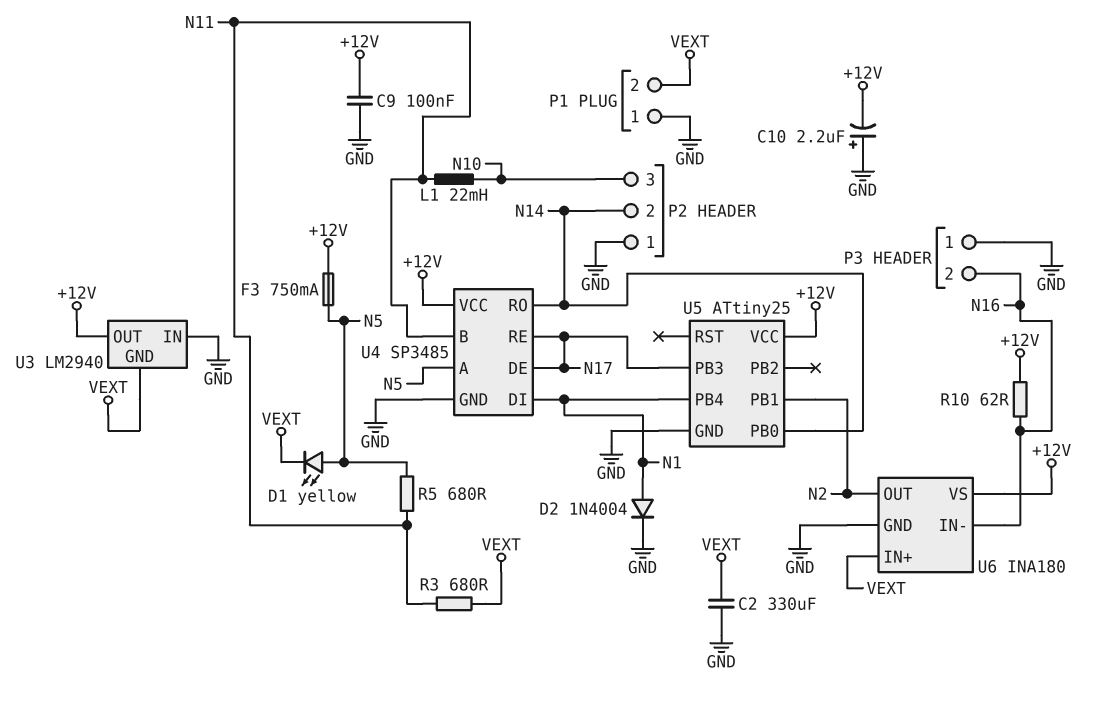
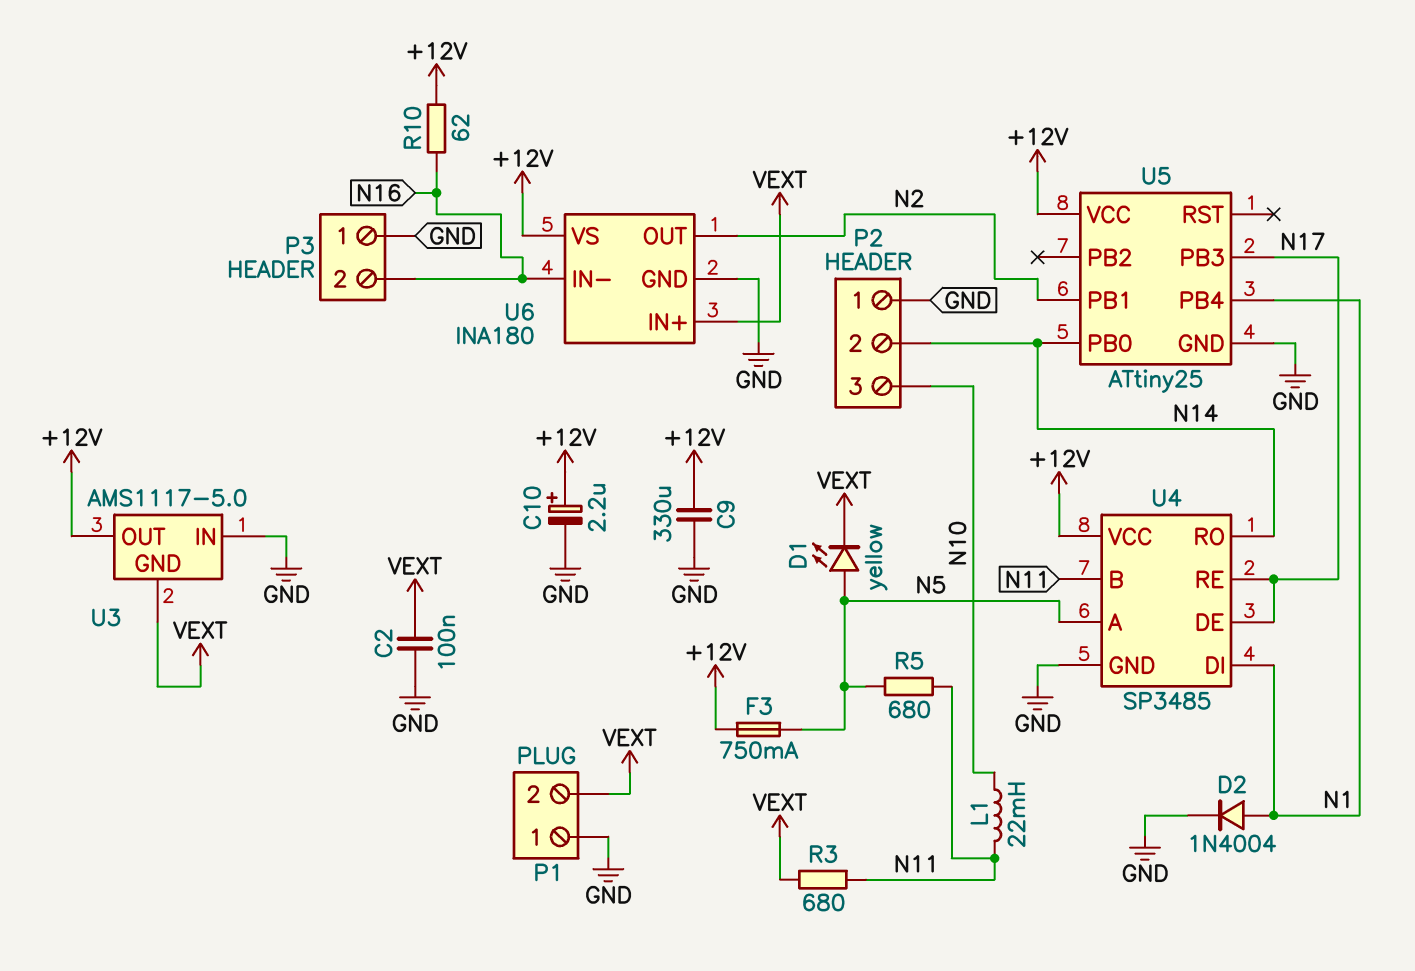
C2: 330uF (GND, VEXT) -> 100nF (GND, VEXT)
C9: 100nF (+12V, GND) -> 330uF (+12V, GND)
C10: 2.2uF (plus GND, minus +12V) -> 2.2uF (plus +12V, minus GND)
U3: LM2940 -> AMS1117-5.0

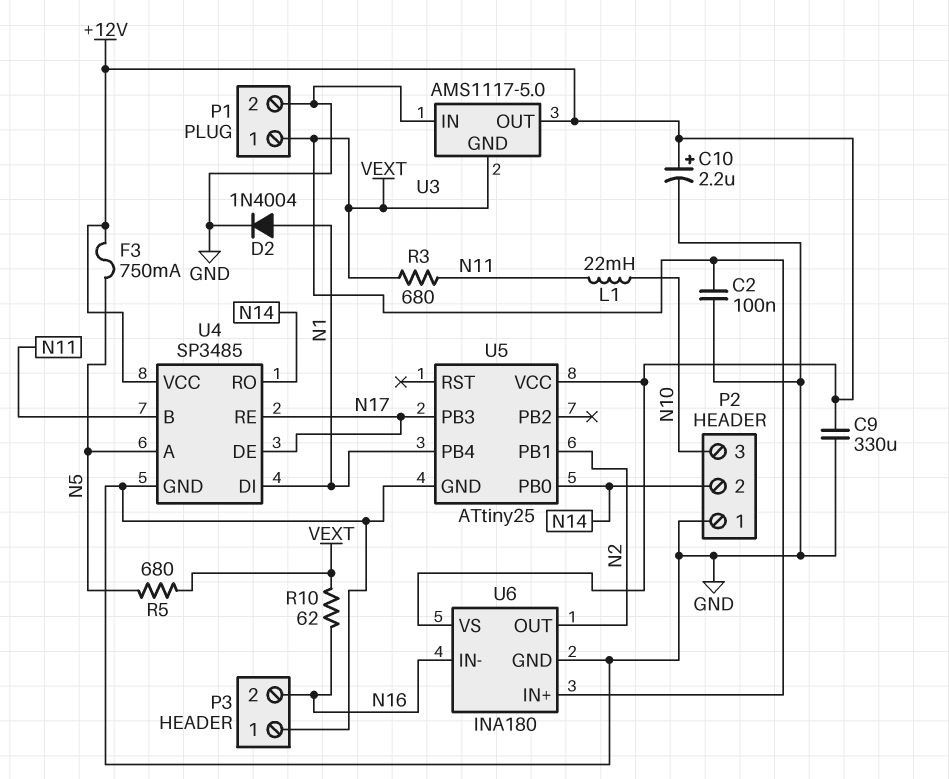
D1: LED yellow (A N5, K VEXT) -> none
P1 pin 1: GND -> VEXT
P1 pin 2: VEXT -> GND
R5: 680 (N5, N11) -> 680 (N5, VEXT)
R10: 62 (+12V, N16) -> 62 (N16, VEXT)

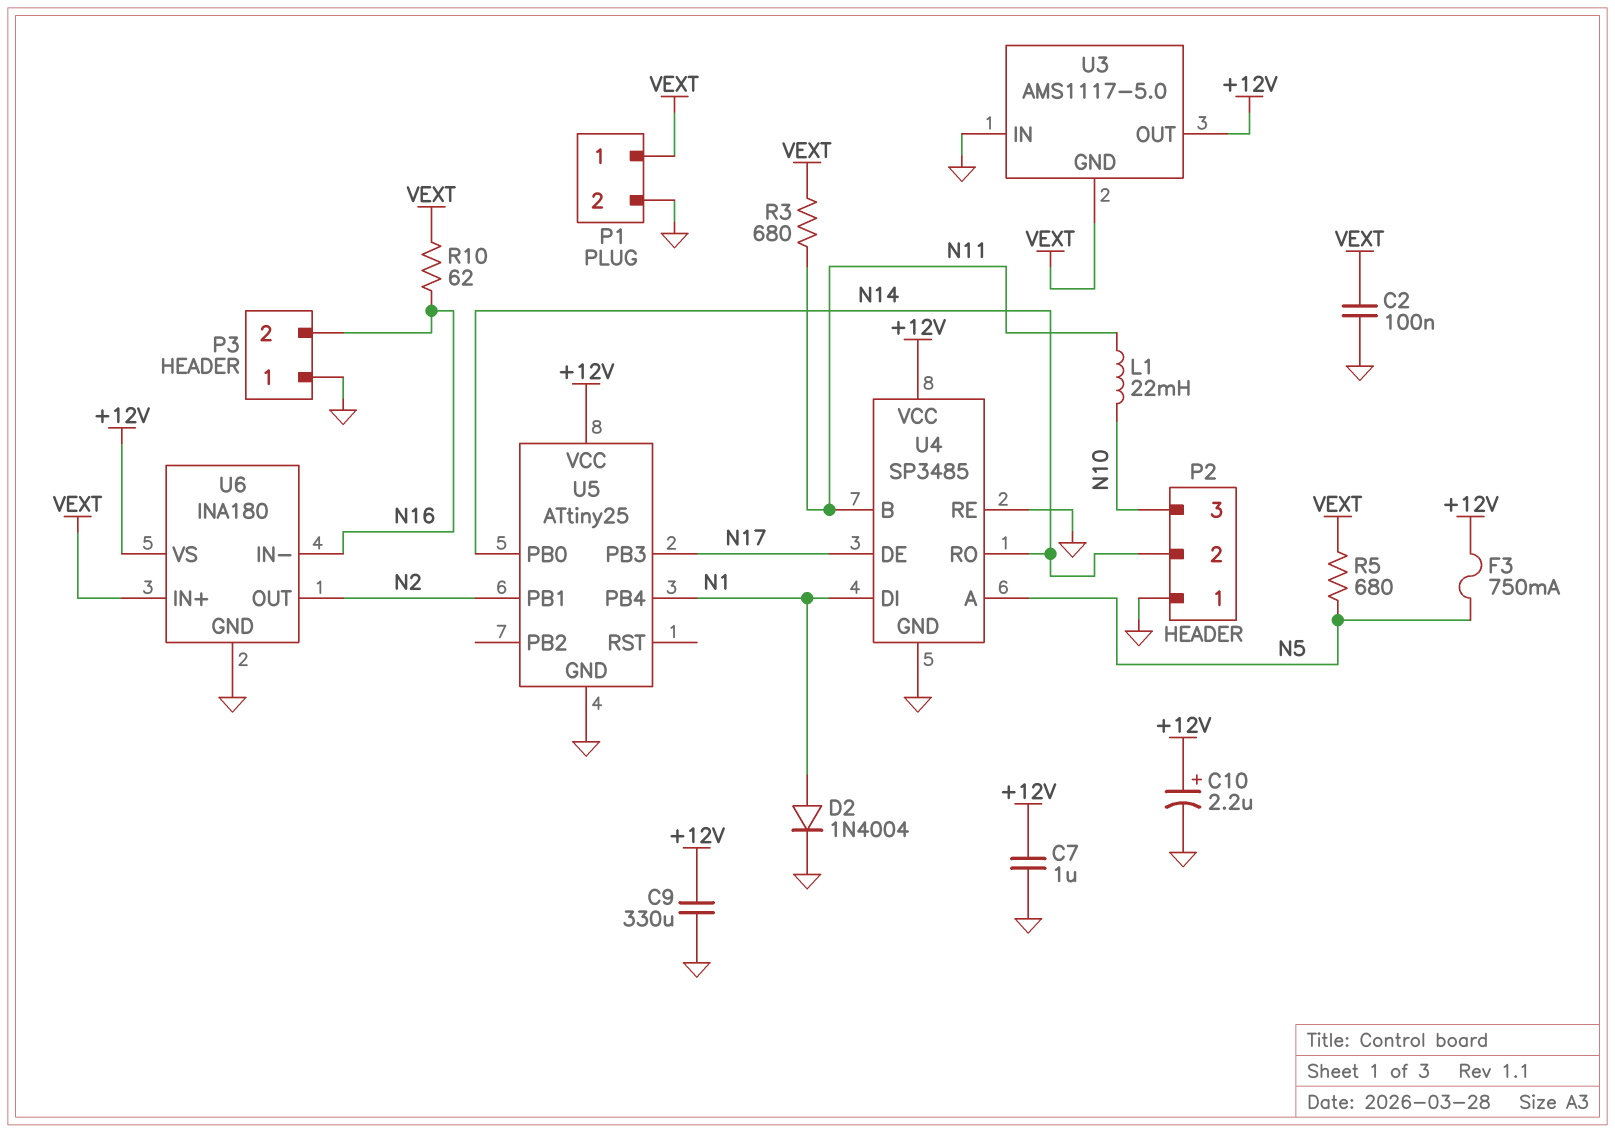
C7: none -> 1uF (+12V, GND)
U4 pin RE: N17 -> GND

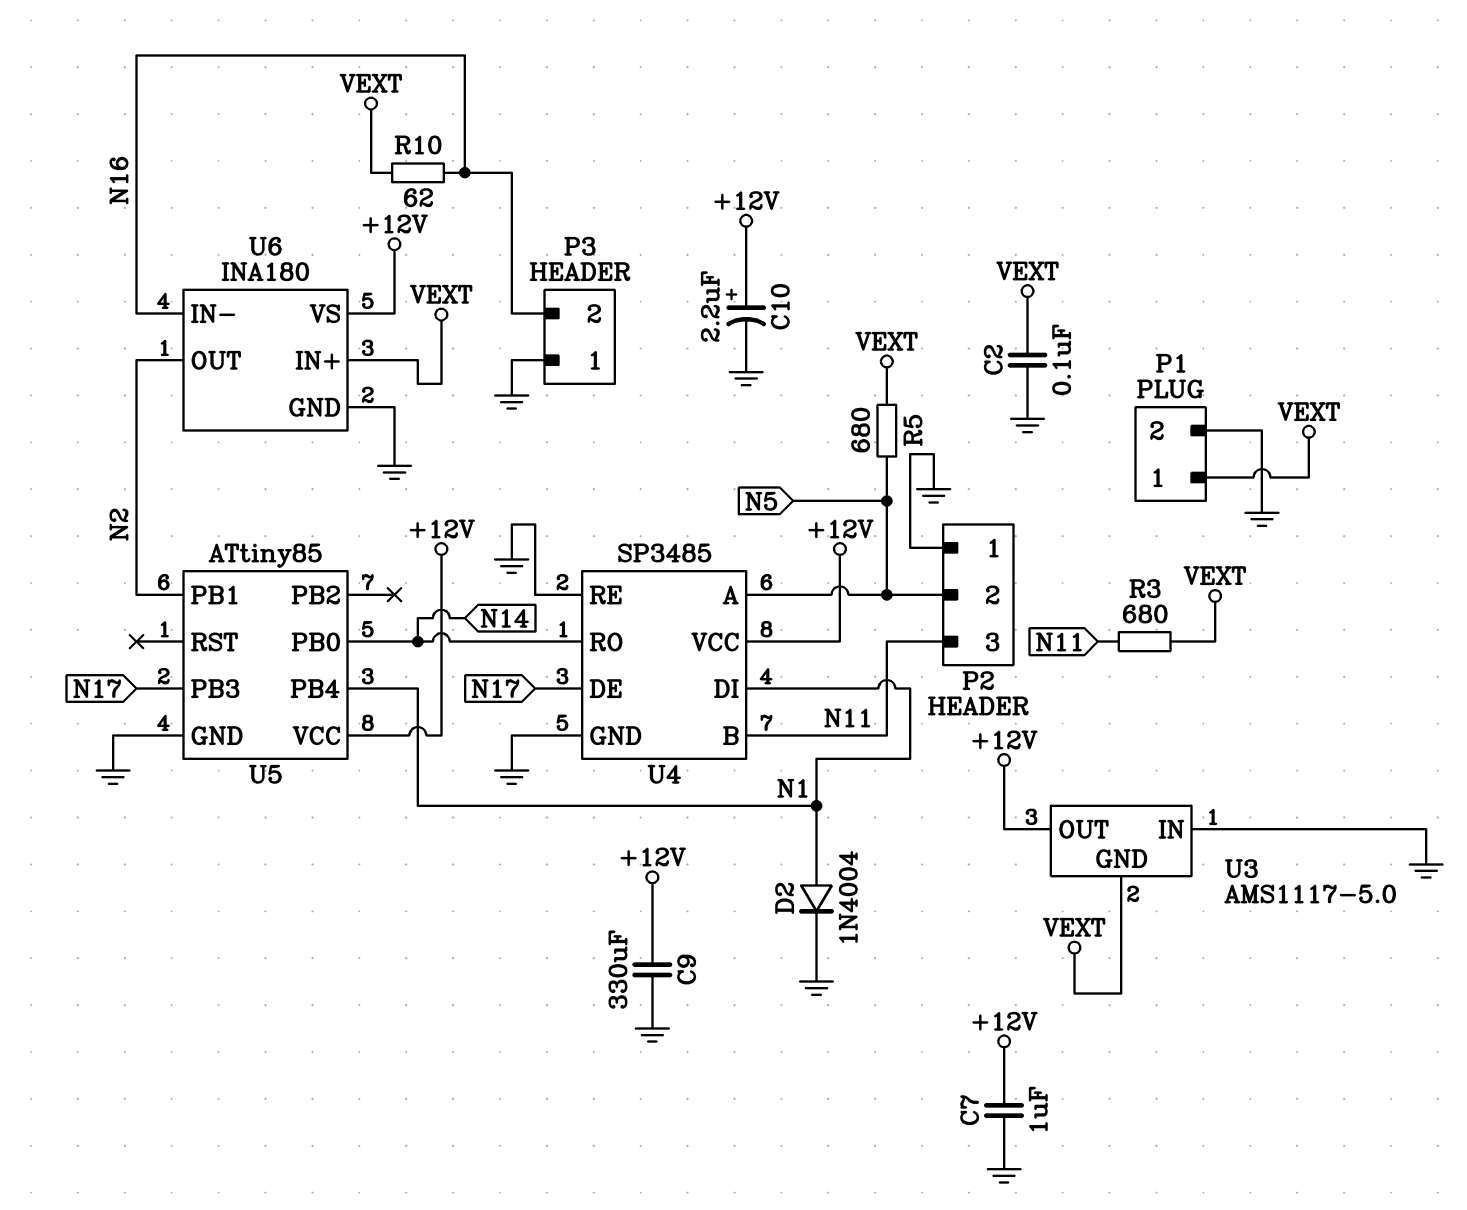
F3: 750mA (+12V, N5) -> none
L1: 22mH (N10, N11) -> none
P2 pin 2: N14 -> N5
P2 pin 3: N10 -> N11
U5: ATtiny25 -> ATtiny85

